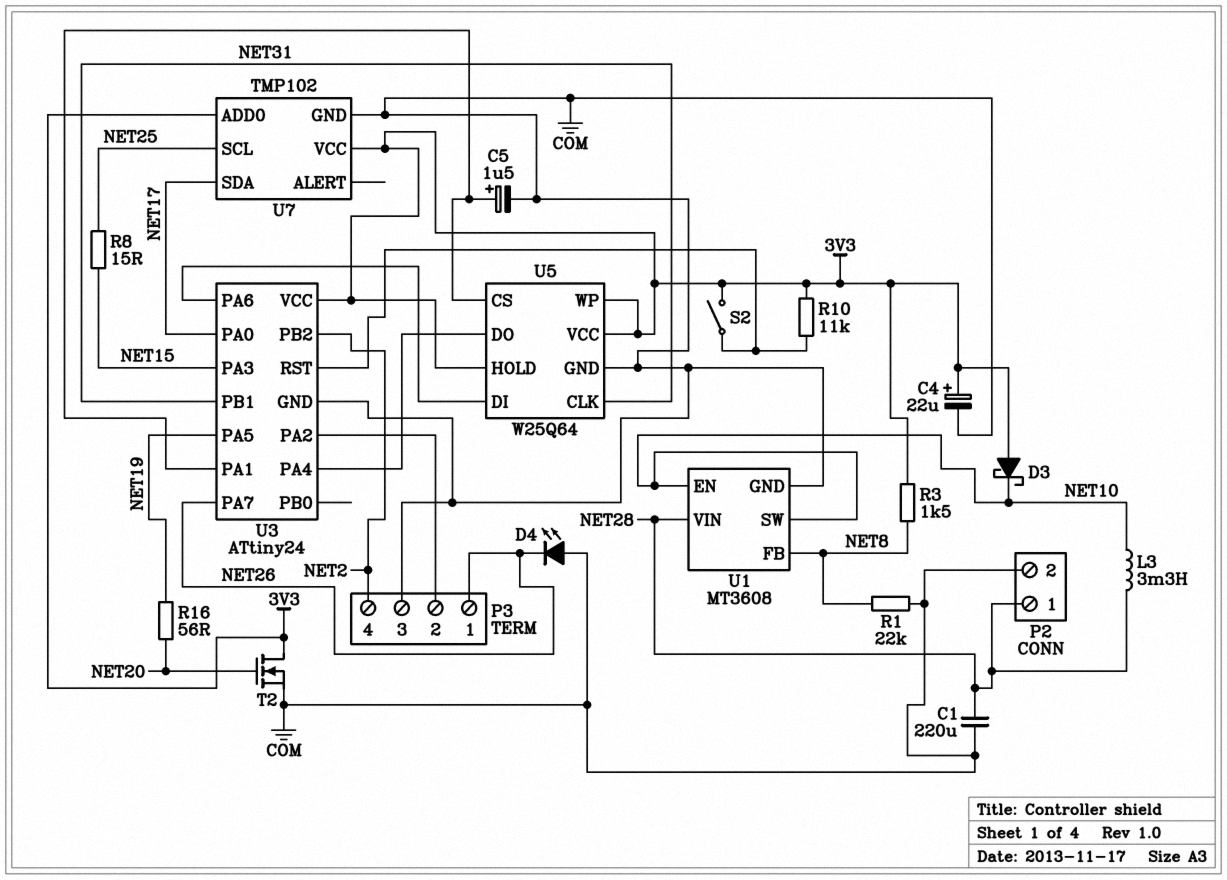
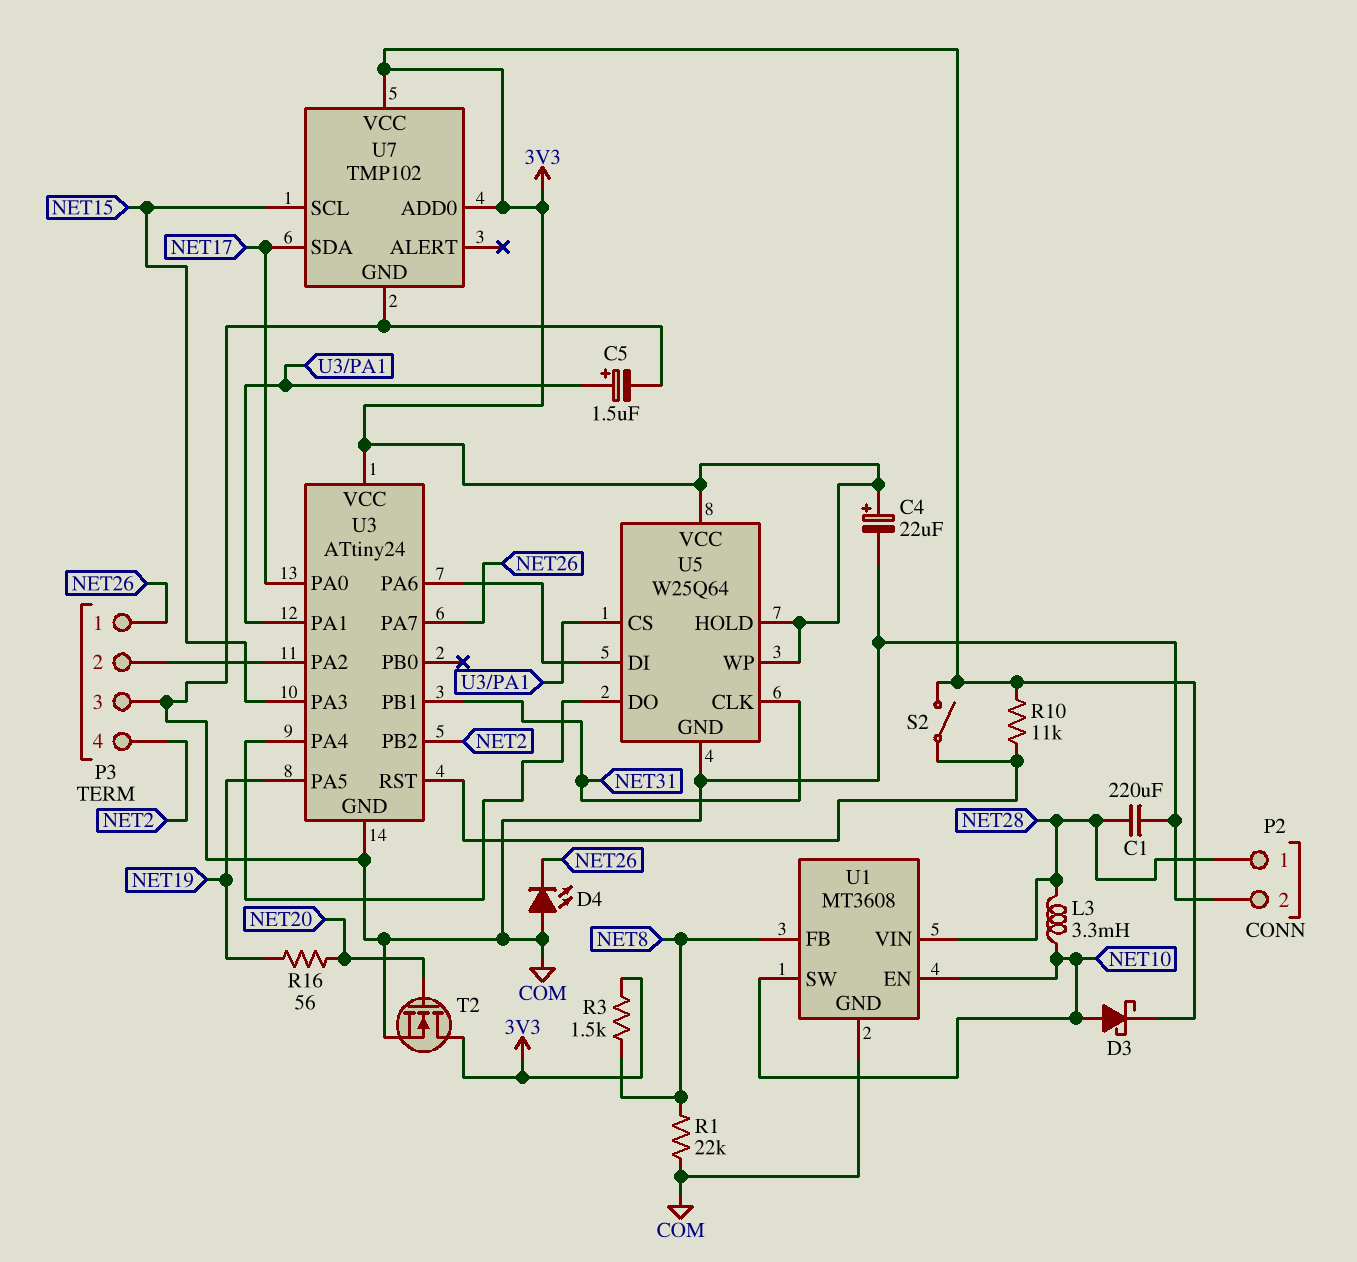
D3: schottky (A 3V3, K NET10) -> schottky (A NET10, K 3V3)
R8: 15 (NET15, NET25) -> none
U7 pin SCL: NET25 -> NET15

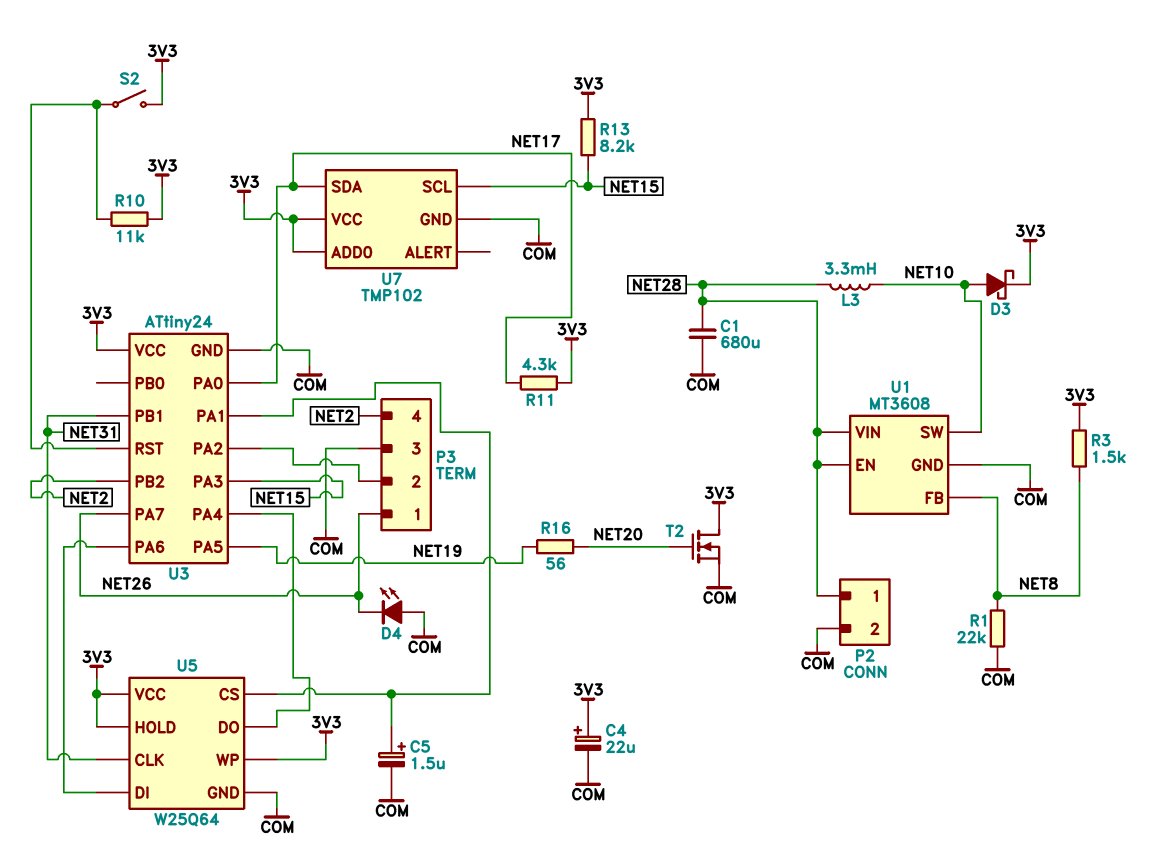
C1: 220uF (COM, NET28) -> 680uF (COM, NET28)
R11: none -> 4.3k (3V3, NET17)
R13: none -> 8.2k (3V3, NET15)
U1 pin EN: NET10 -> NET28

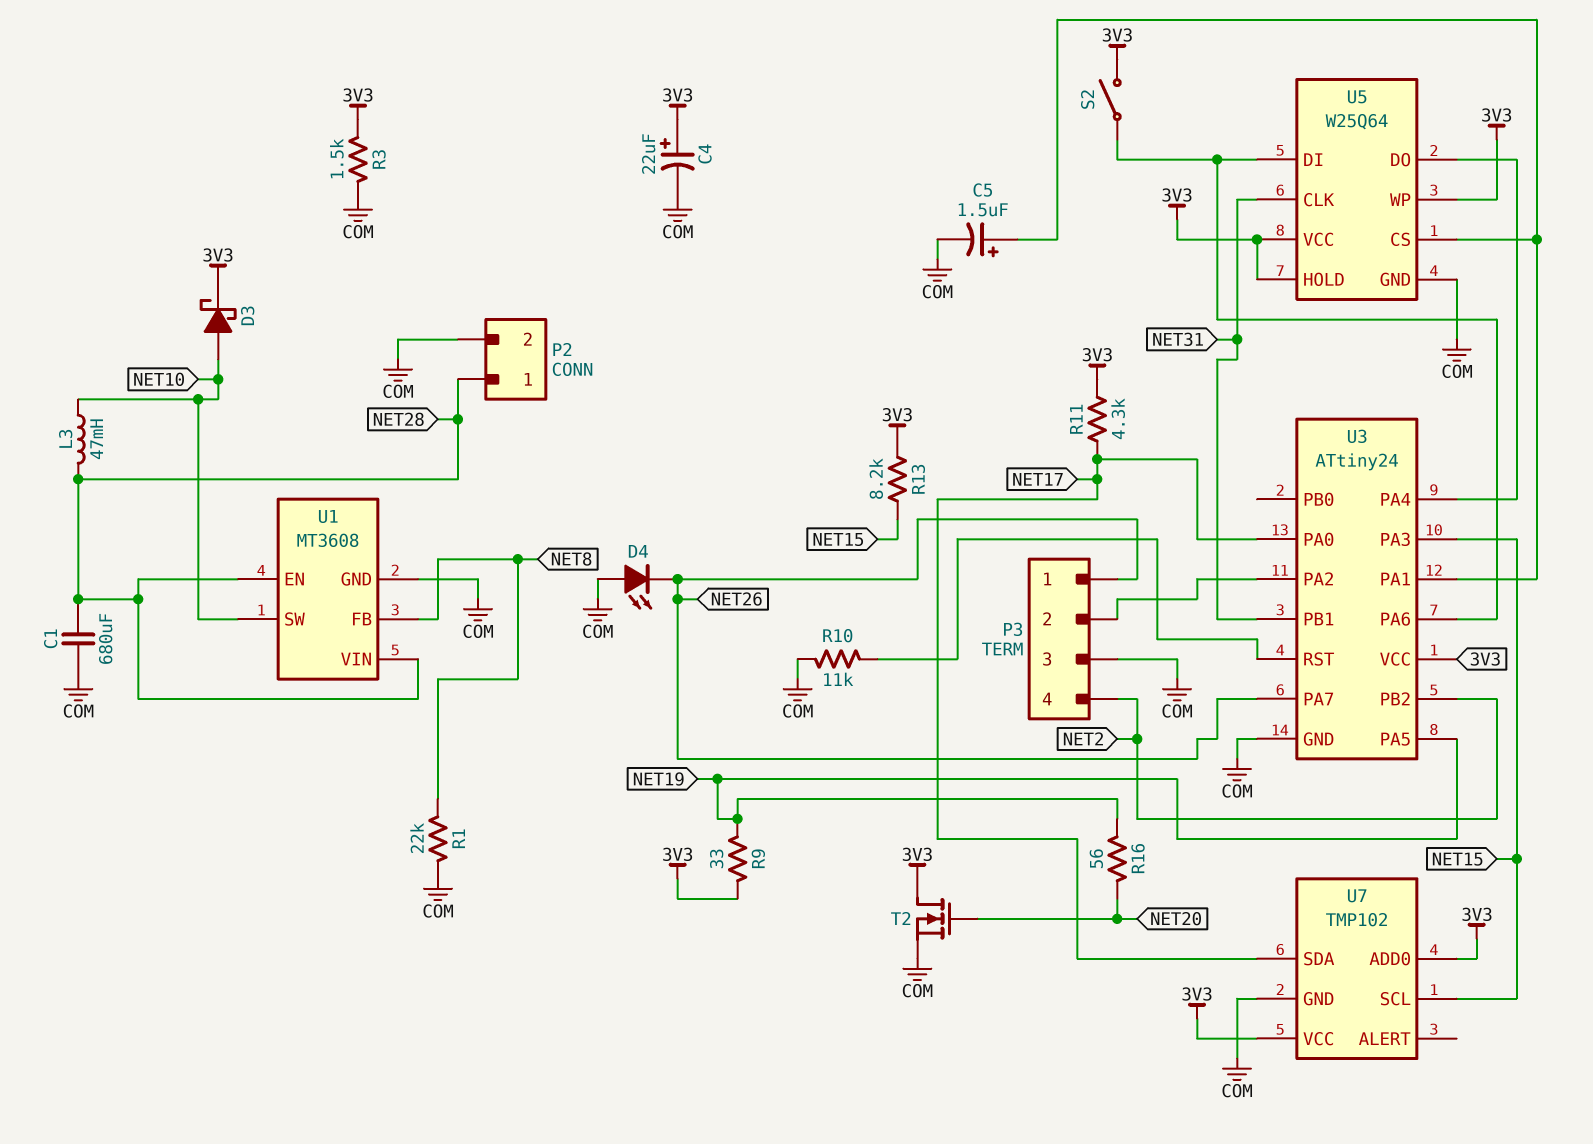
L3: 3.3mH (NET10, NET28) -> 47mH (NET10, NET28)
R3: 1.5k (3V3, NET8) -> 1.5k (3V3, COM)
R9: none -> 33 (3V3, NET19)
R10: 11k (3V3, U3/RST) -> 11k (COM, U3/RST)
S2: switch (3V3, U3/RST) -> switch (3V3, U3/PA6)

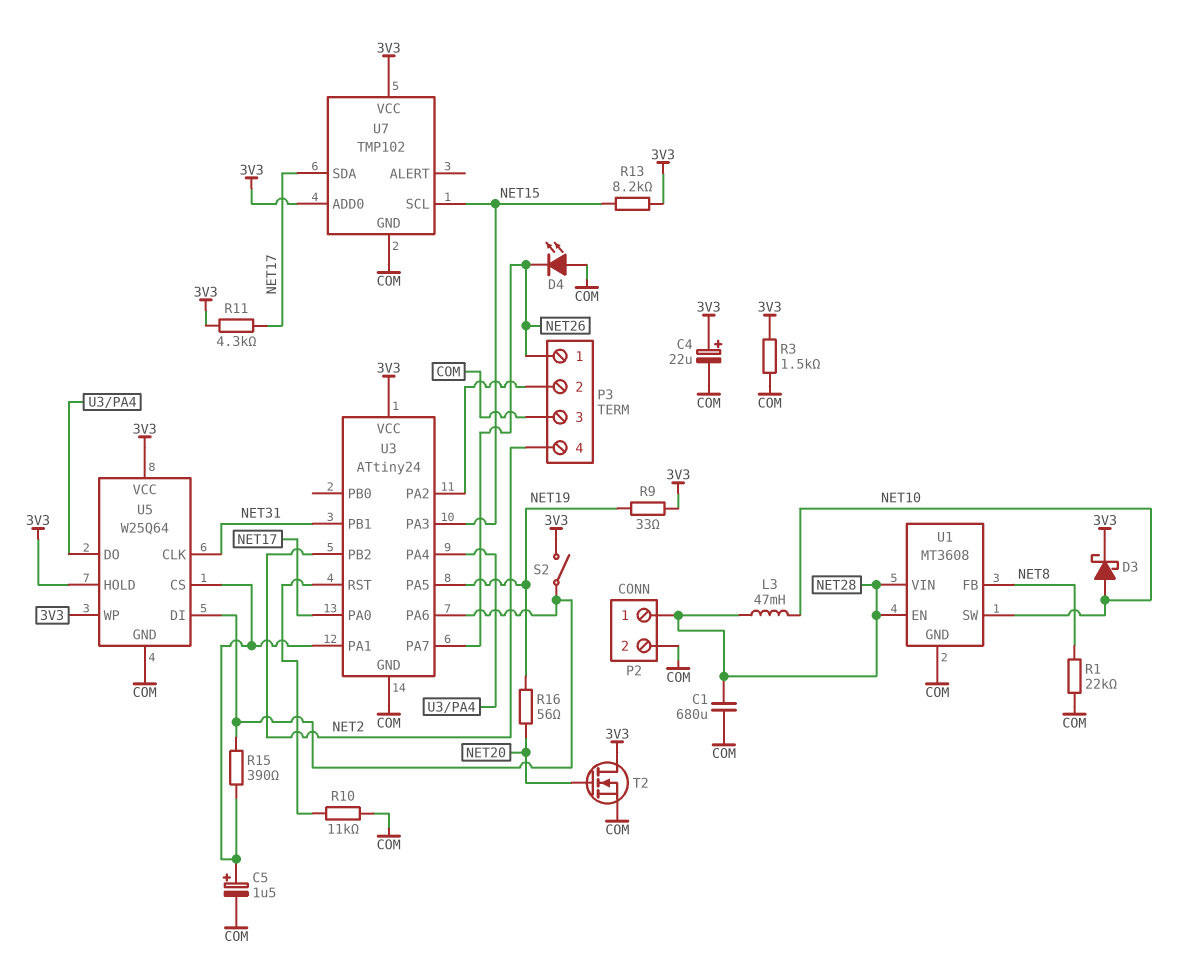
R15: none -> 390 (U3/PA1, U3/PA6)

